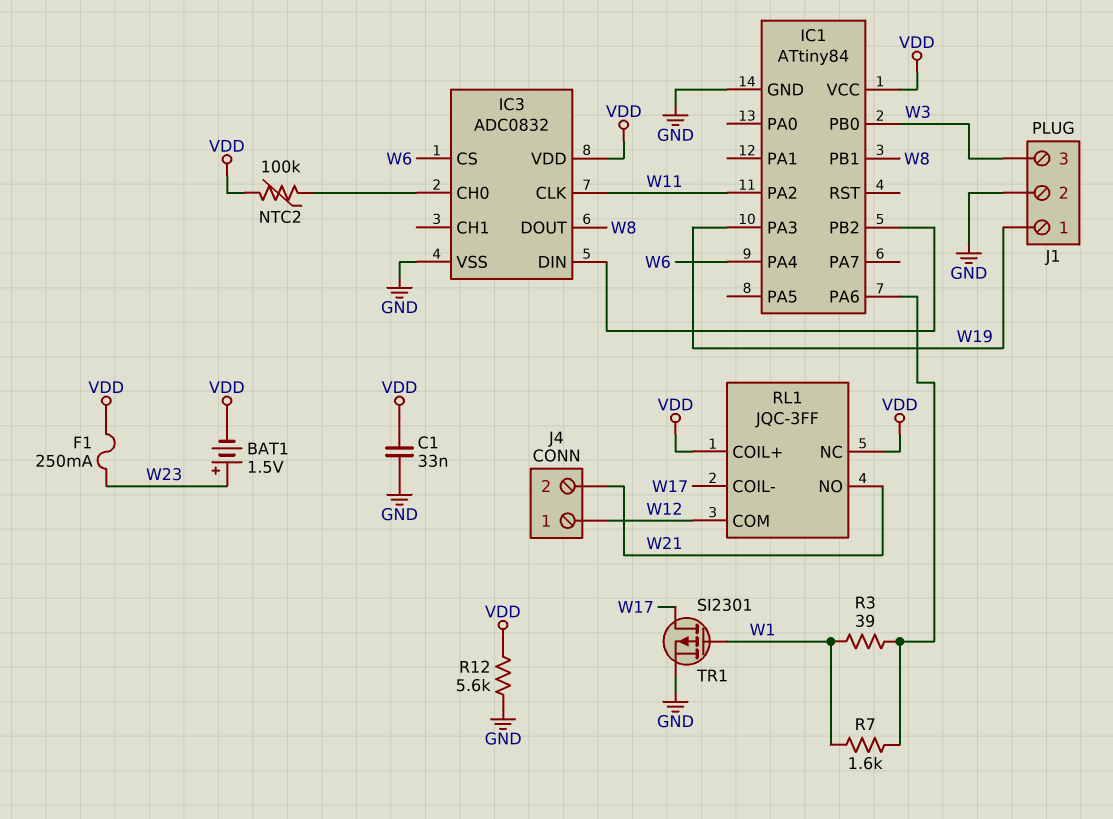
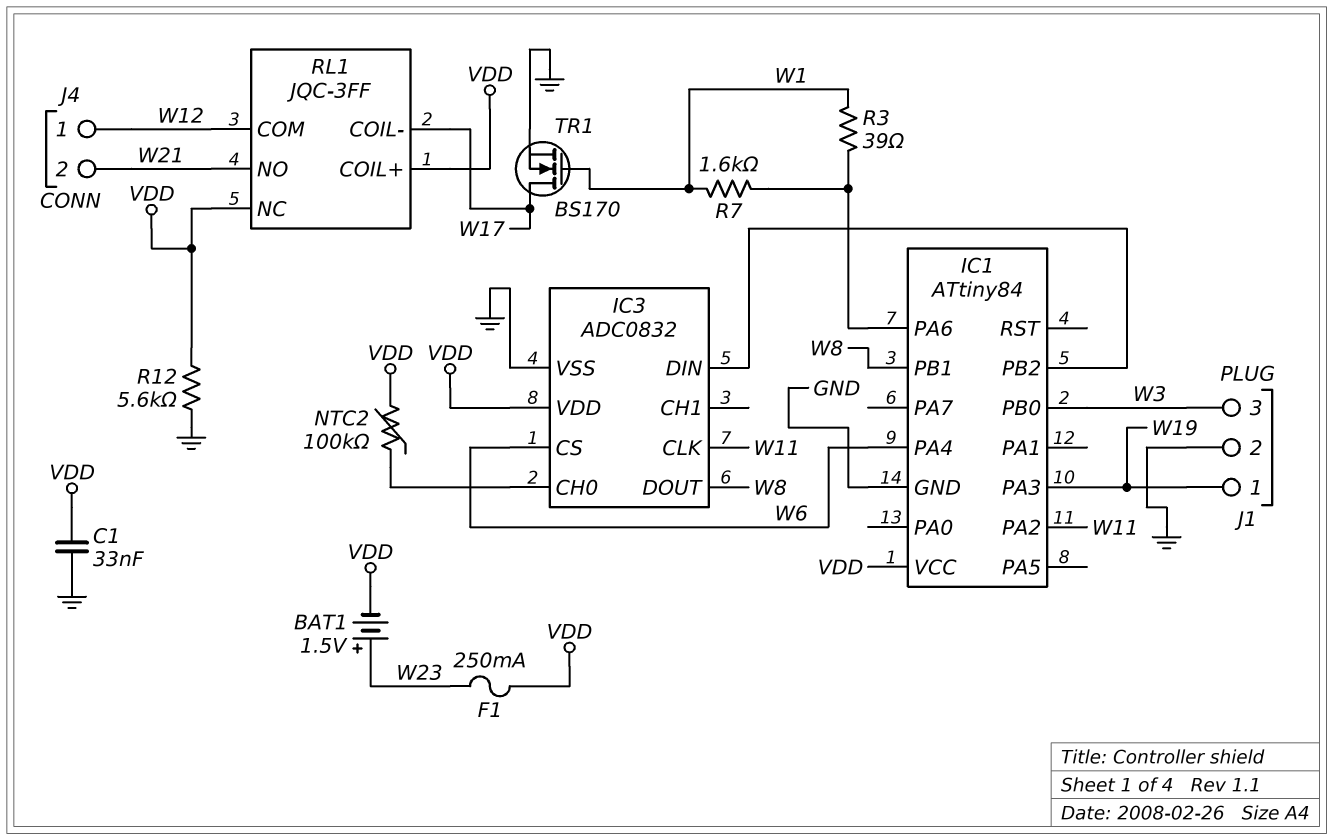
TR1: PMOS SI2301 (G W1, D W17, S GND) -> NMOS BS170 (G W1, D W17, S GND)

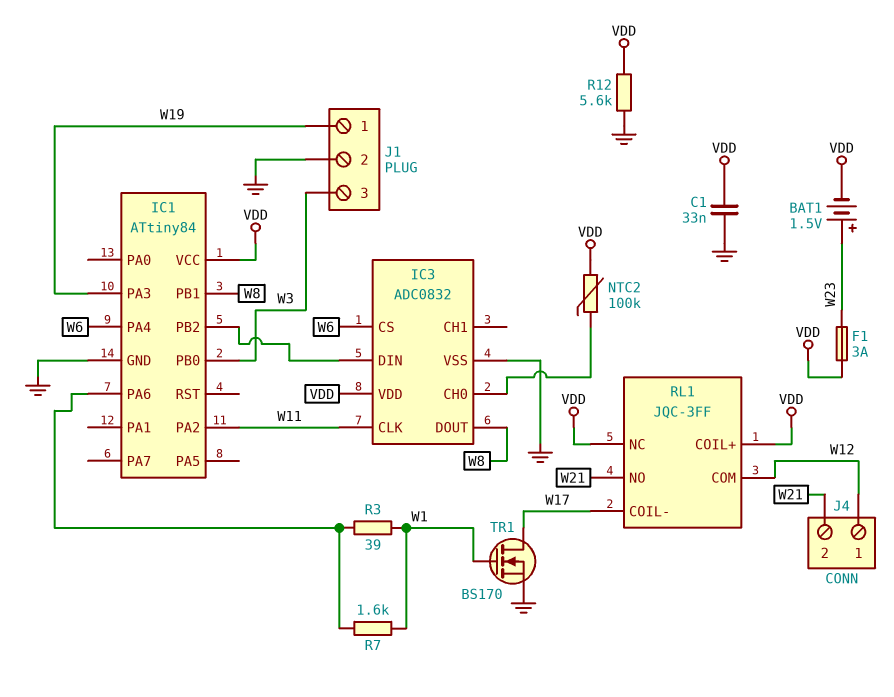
F1: 250mA (VDD, W23) -> 3A (VDD, W23)

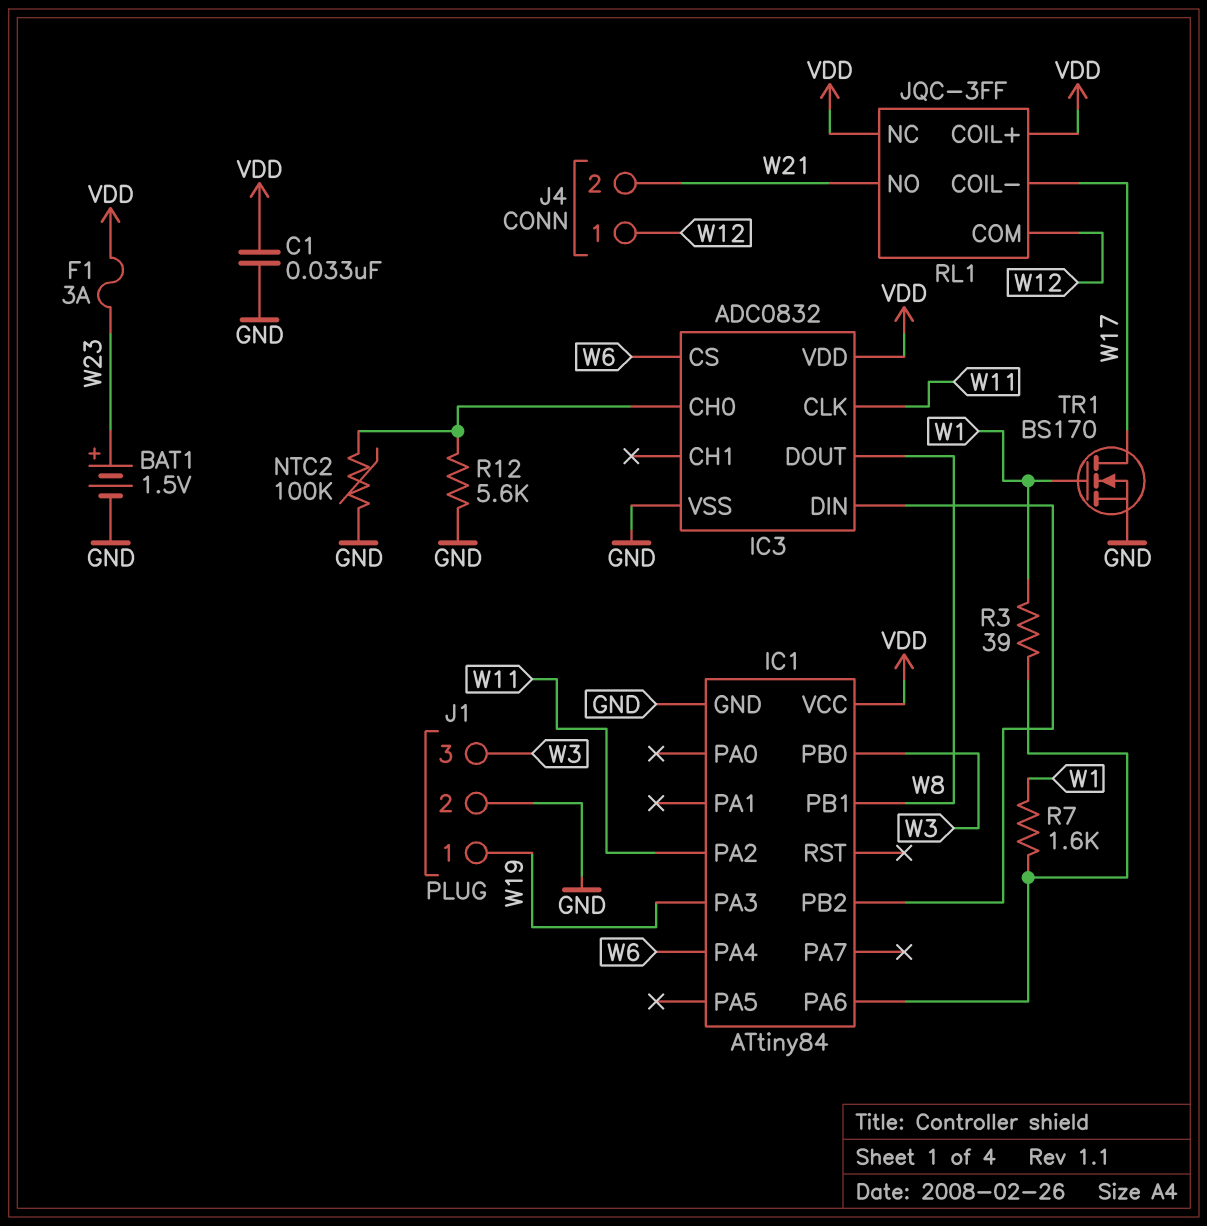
BAT1: 1.5V (plus W23, minus VDD) -> 1.5V (plus W23, minus GND)
NTC2: 100k (IC3/CH0, VDD) -> 100k (GND, IC3/CH0)
R12: 5.6k (GND, VDD) -> 5.6k (GND, IC3/CH0)

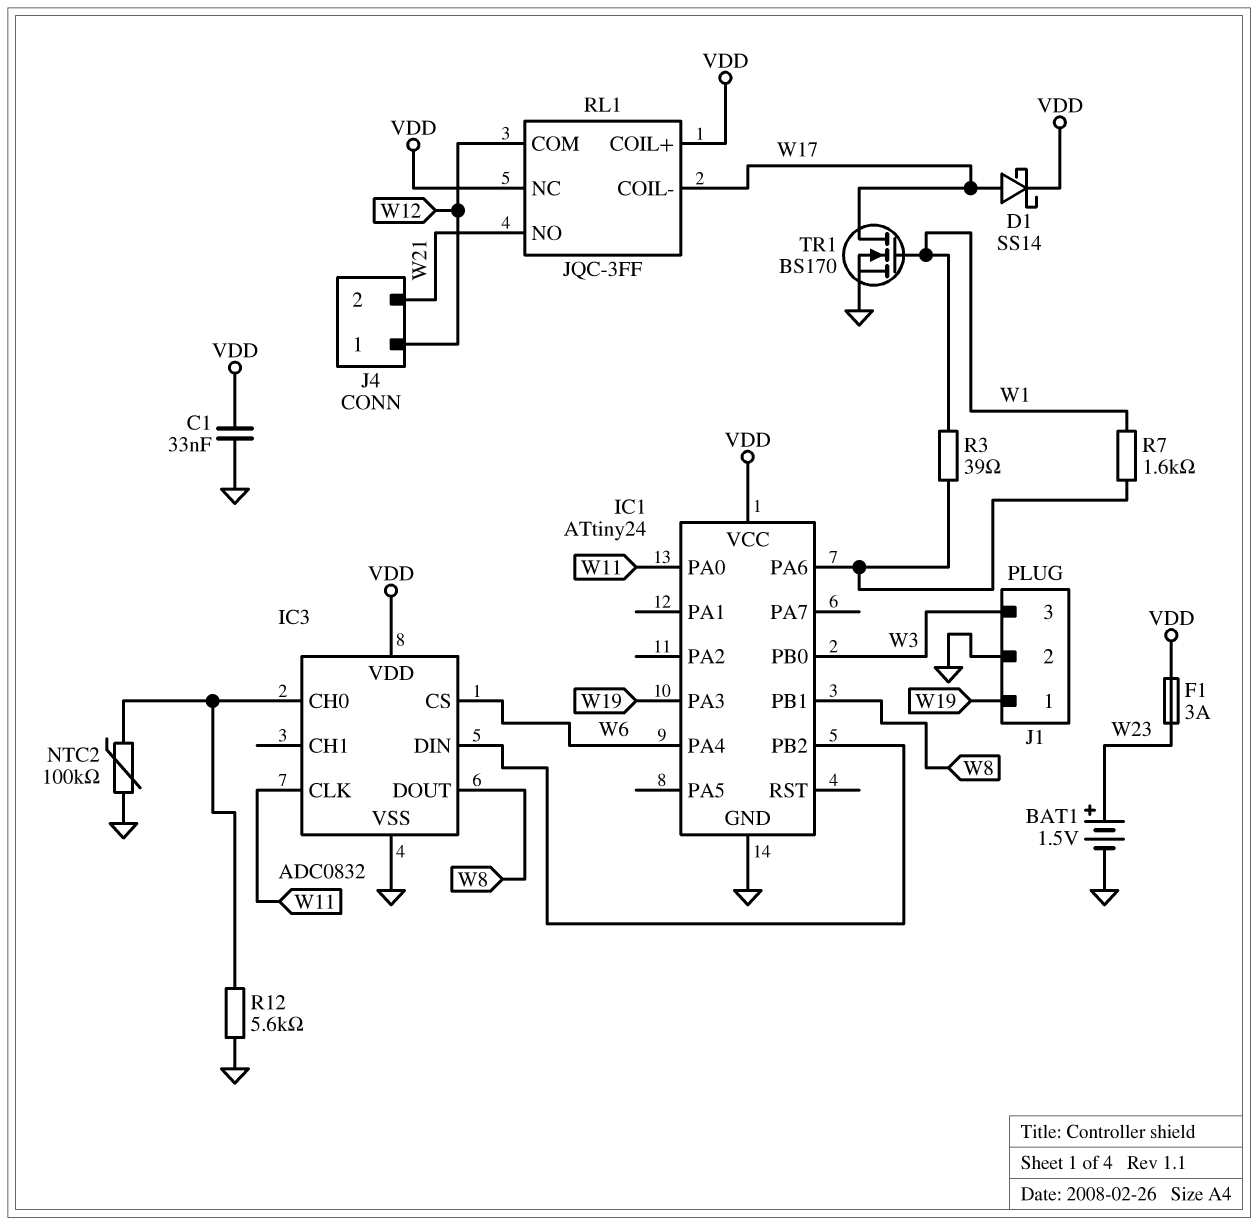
D1: none -> schottky SS14 (A W17, K VDD)
IC1: ATtiny84 -> ATtiny24
IC1 pin PA0: none -> W11
IC1 pin PA2: W11 -> none

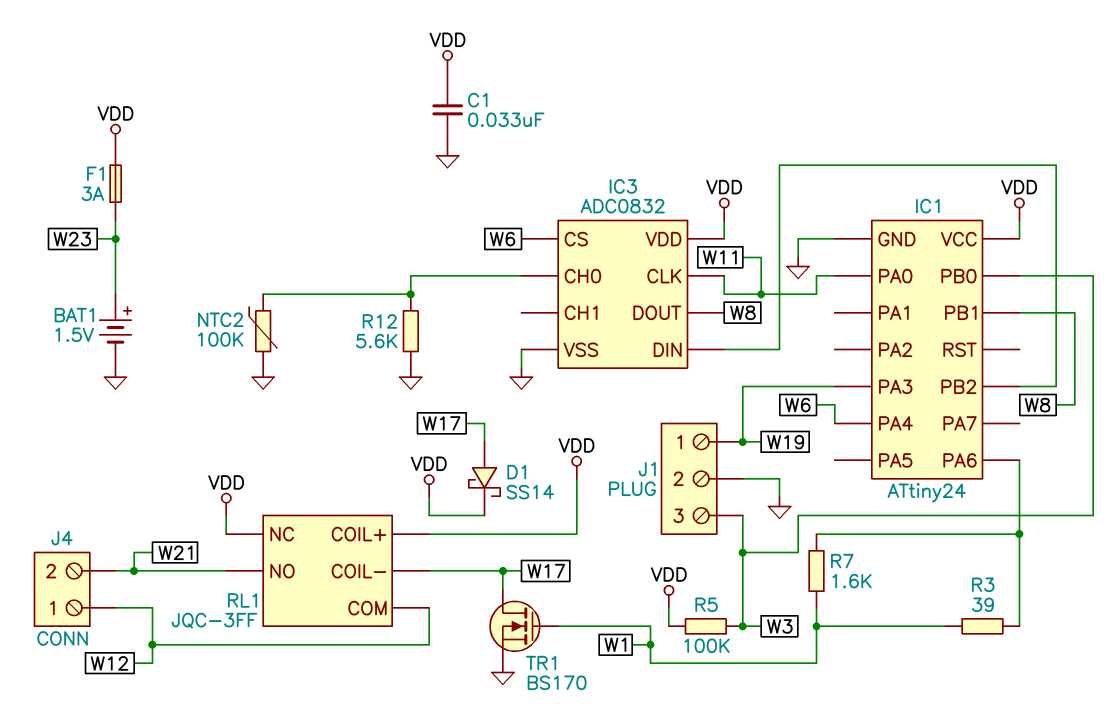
R5: none -> 100k (VDD, W3)

